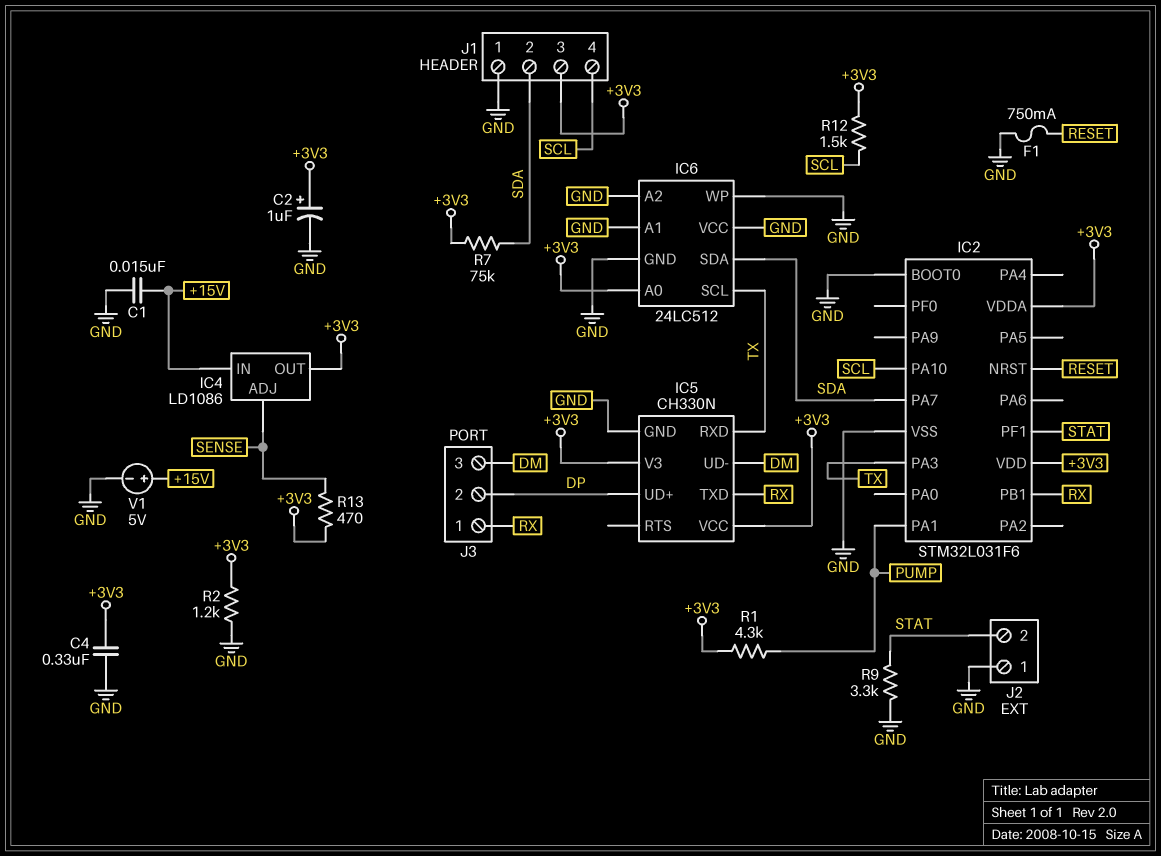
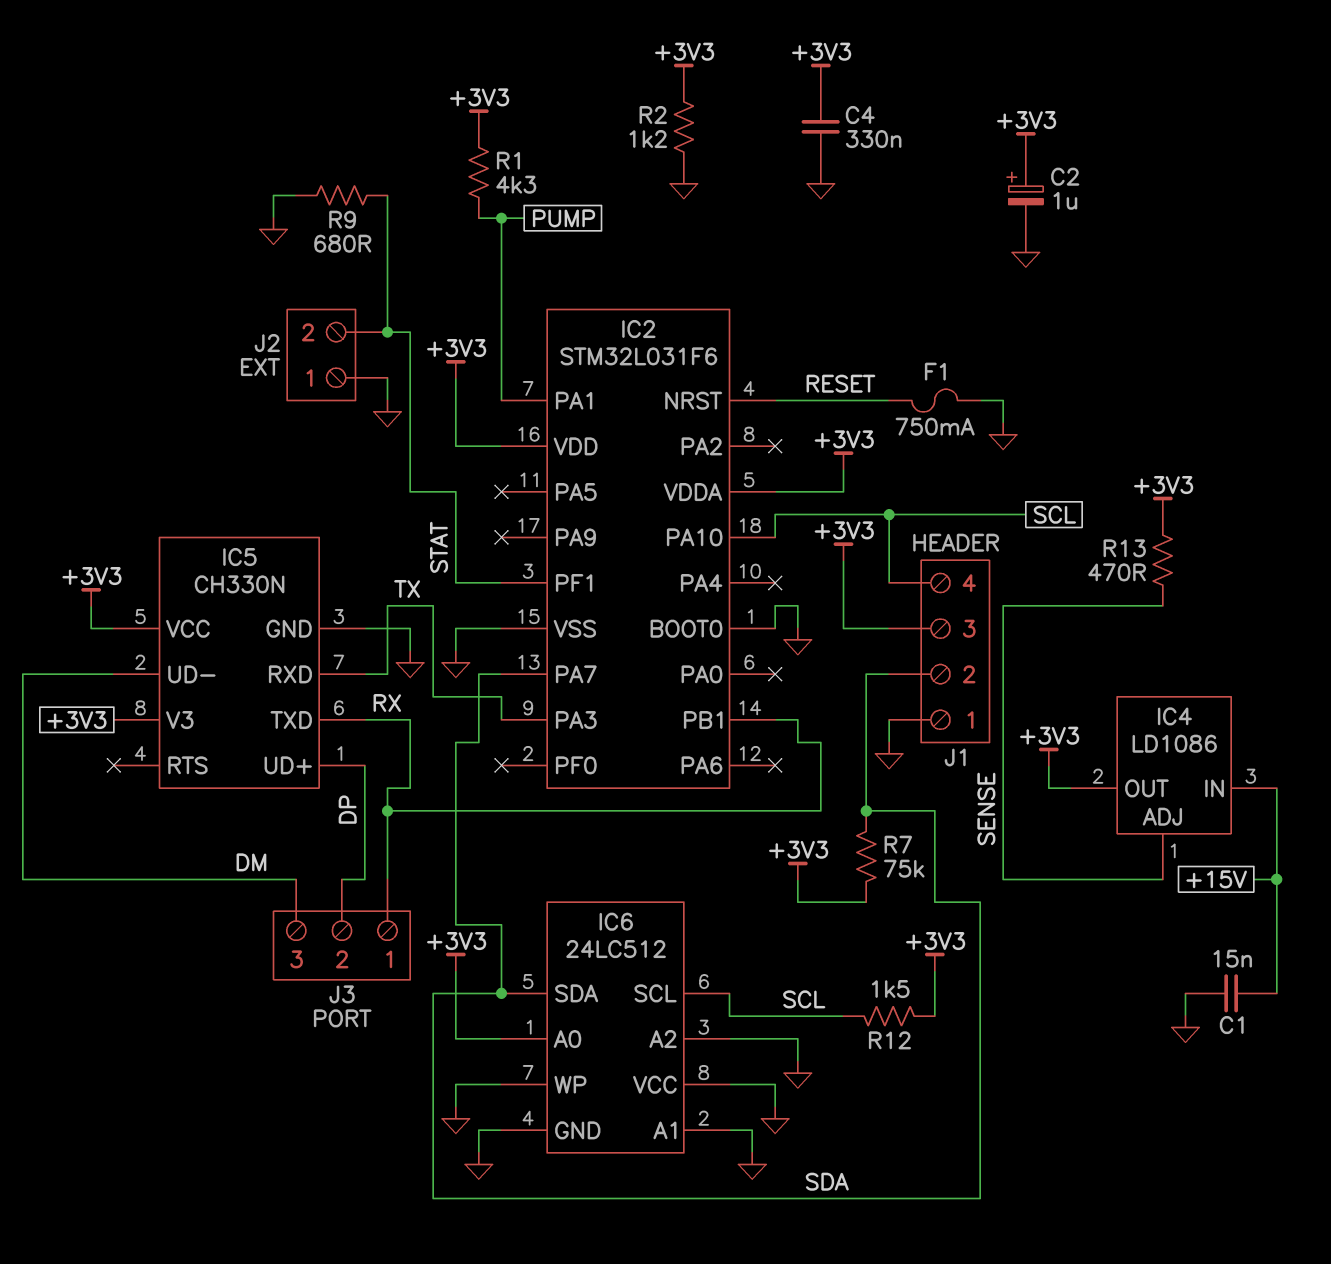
IC6 pin SCL: TX -> SCL
R9: 3.3k (GND, STAT) -> 680 (GND, STAT)
V1: 5V (plus +15V, minus GND) -> none

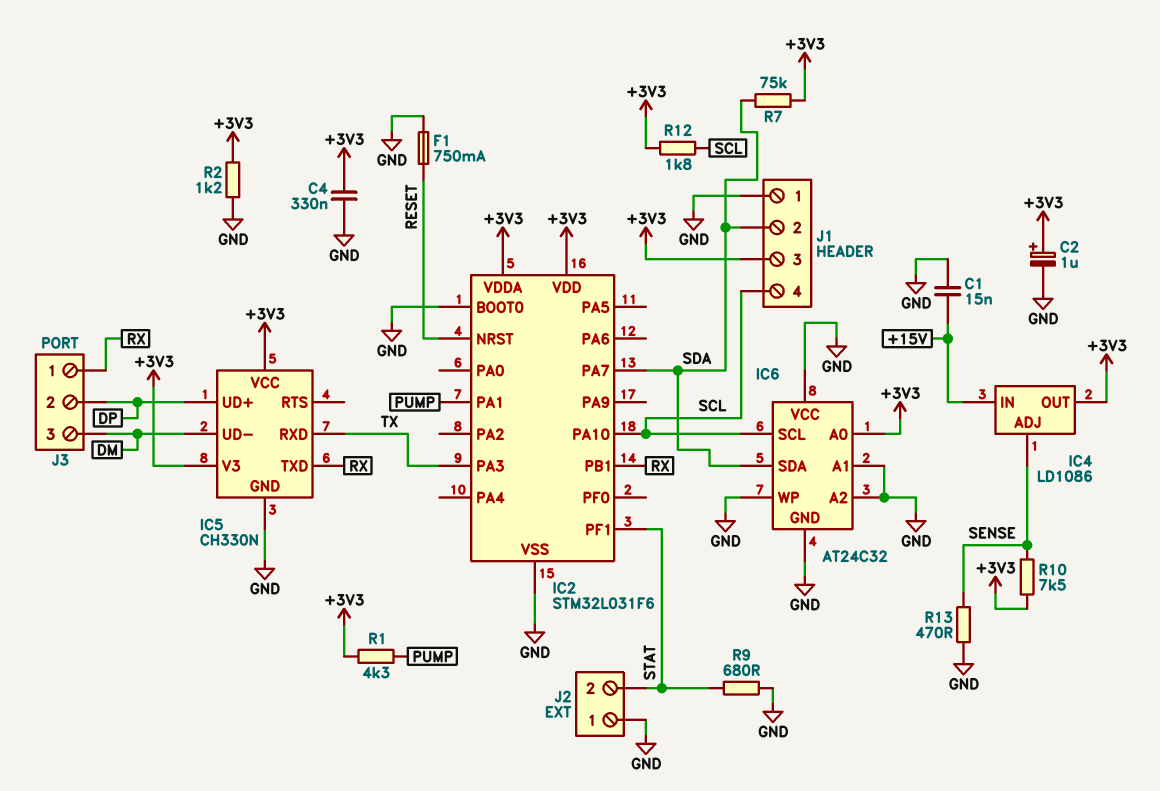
IC6: 24LC512 -> AT24C32
R10: none -> 7.5k (+3V3, SENSE)
R12: 1.5k (+3V3, SCL) -> 1.8k (+3V3, SCL)
R13: 470 (+3V3, SENSE) -> 470 (GND, SENSE)

